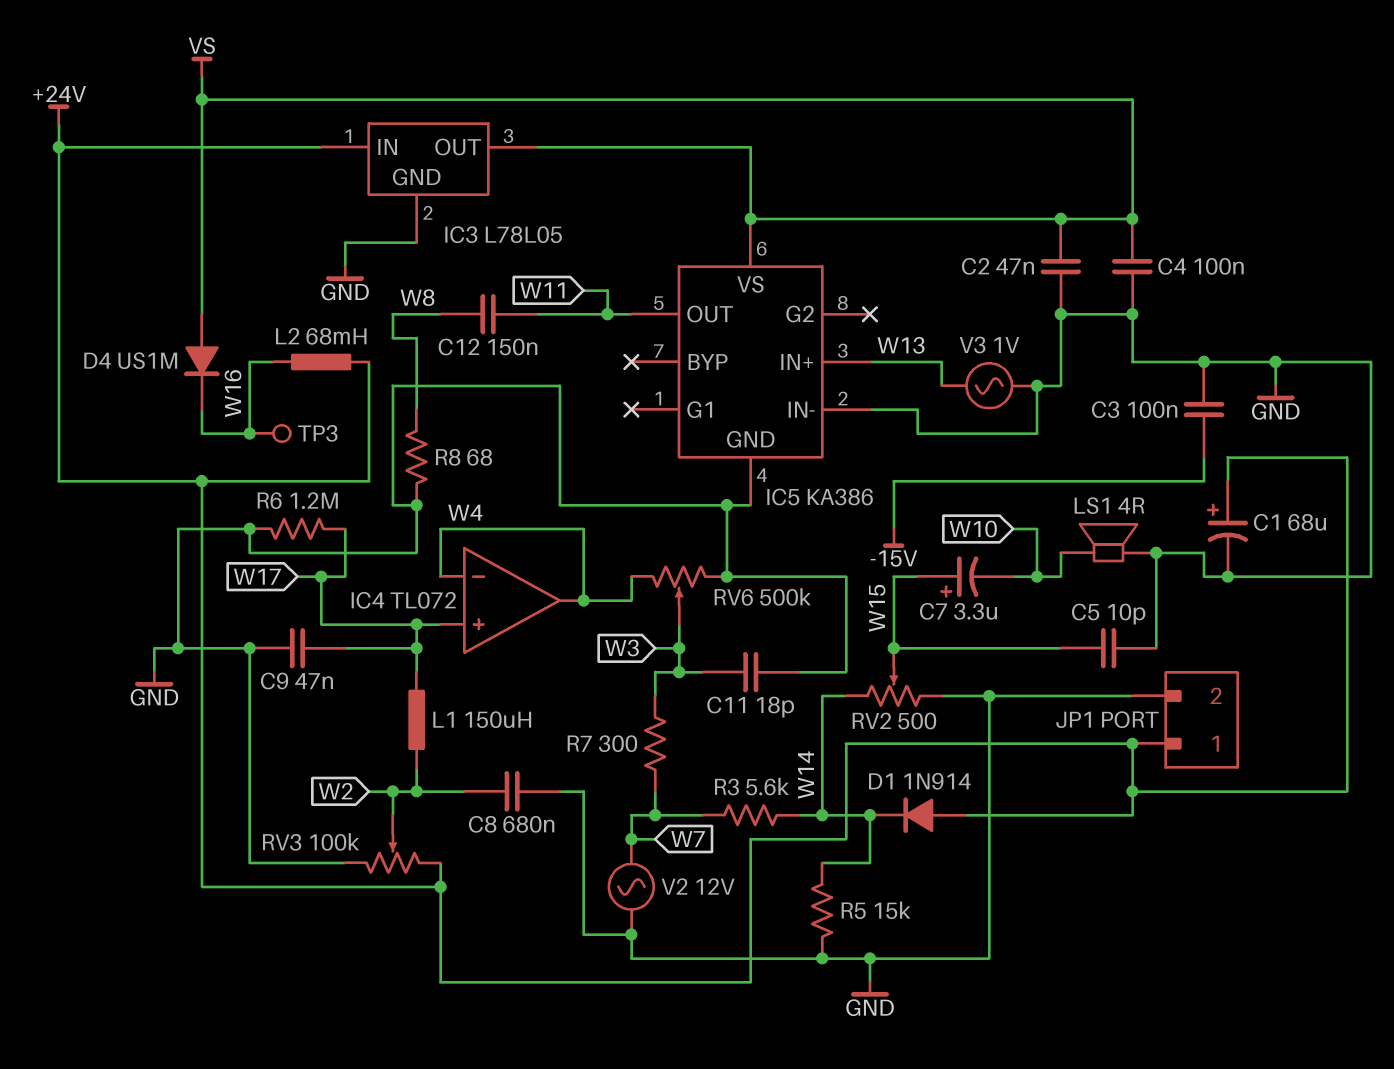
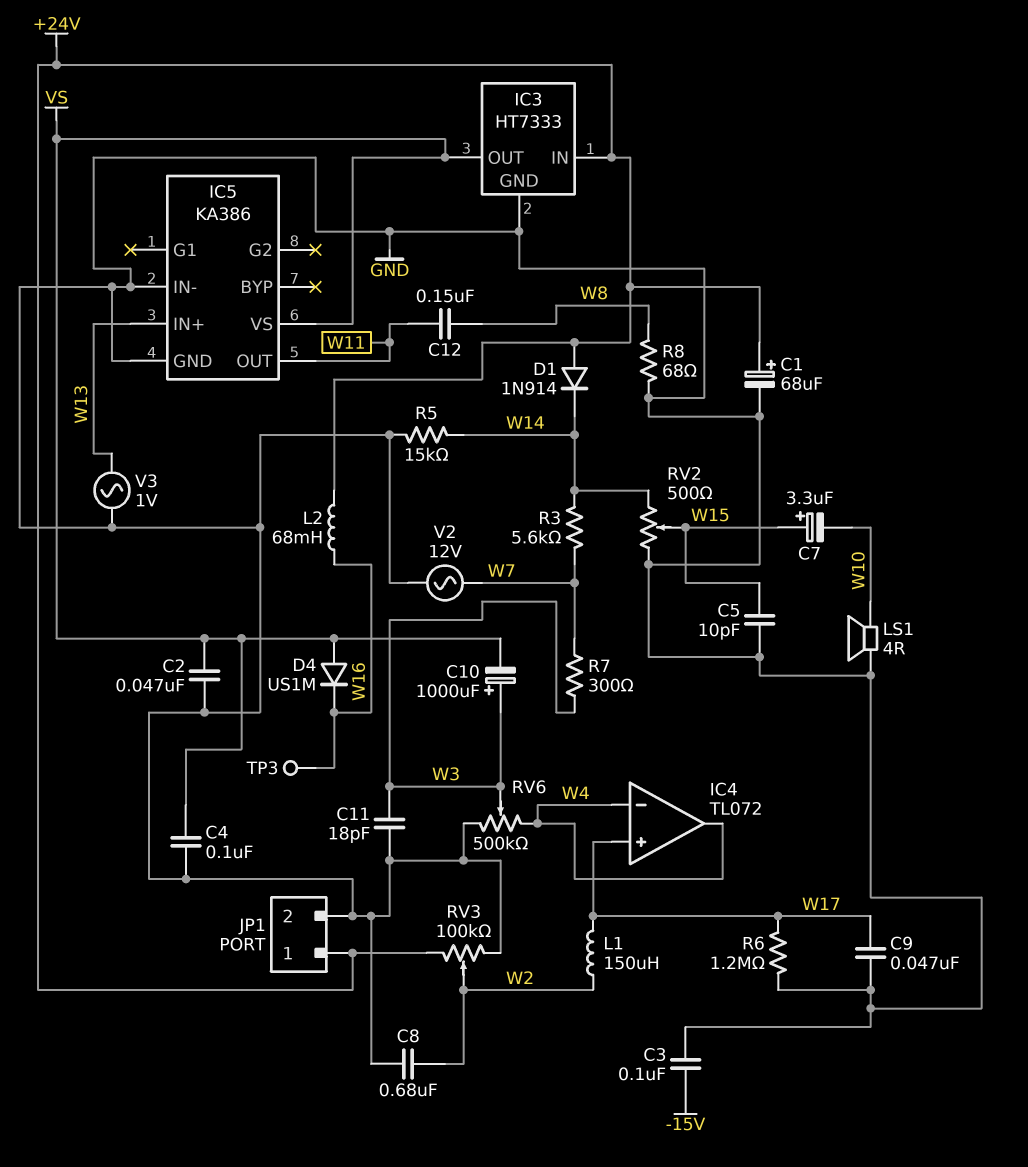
C10: none -> 1000uF (plus W3, minus VS)
IC3: L78L05 -> HT7333

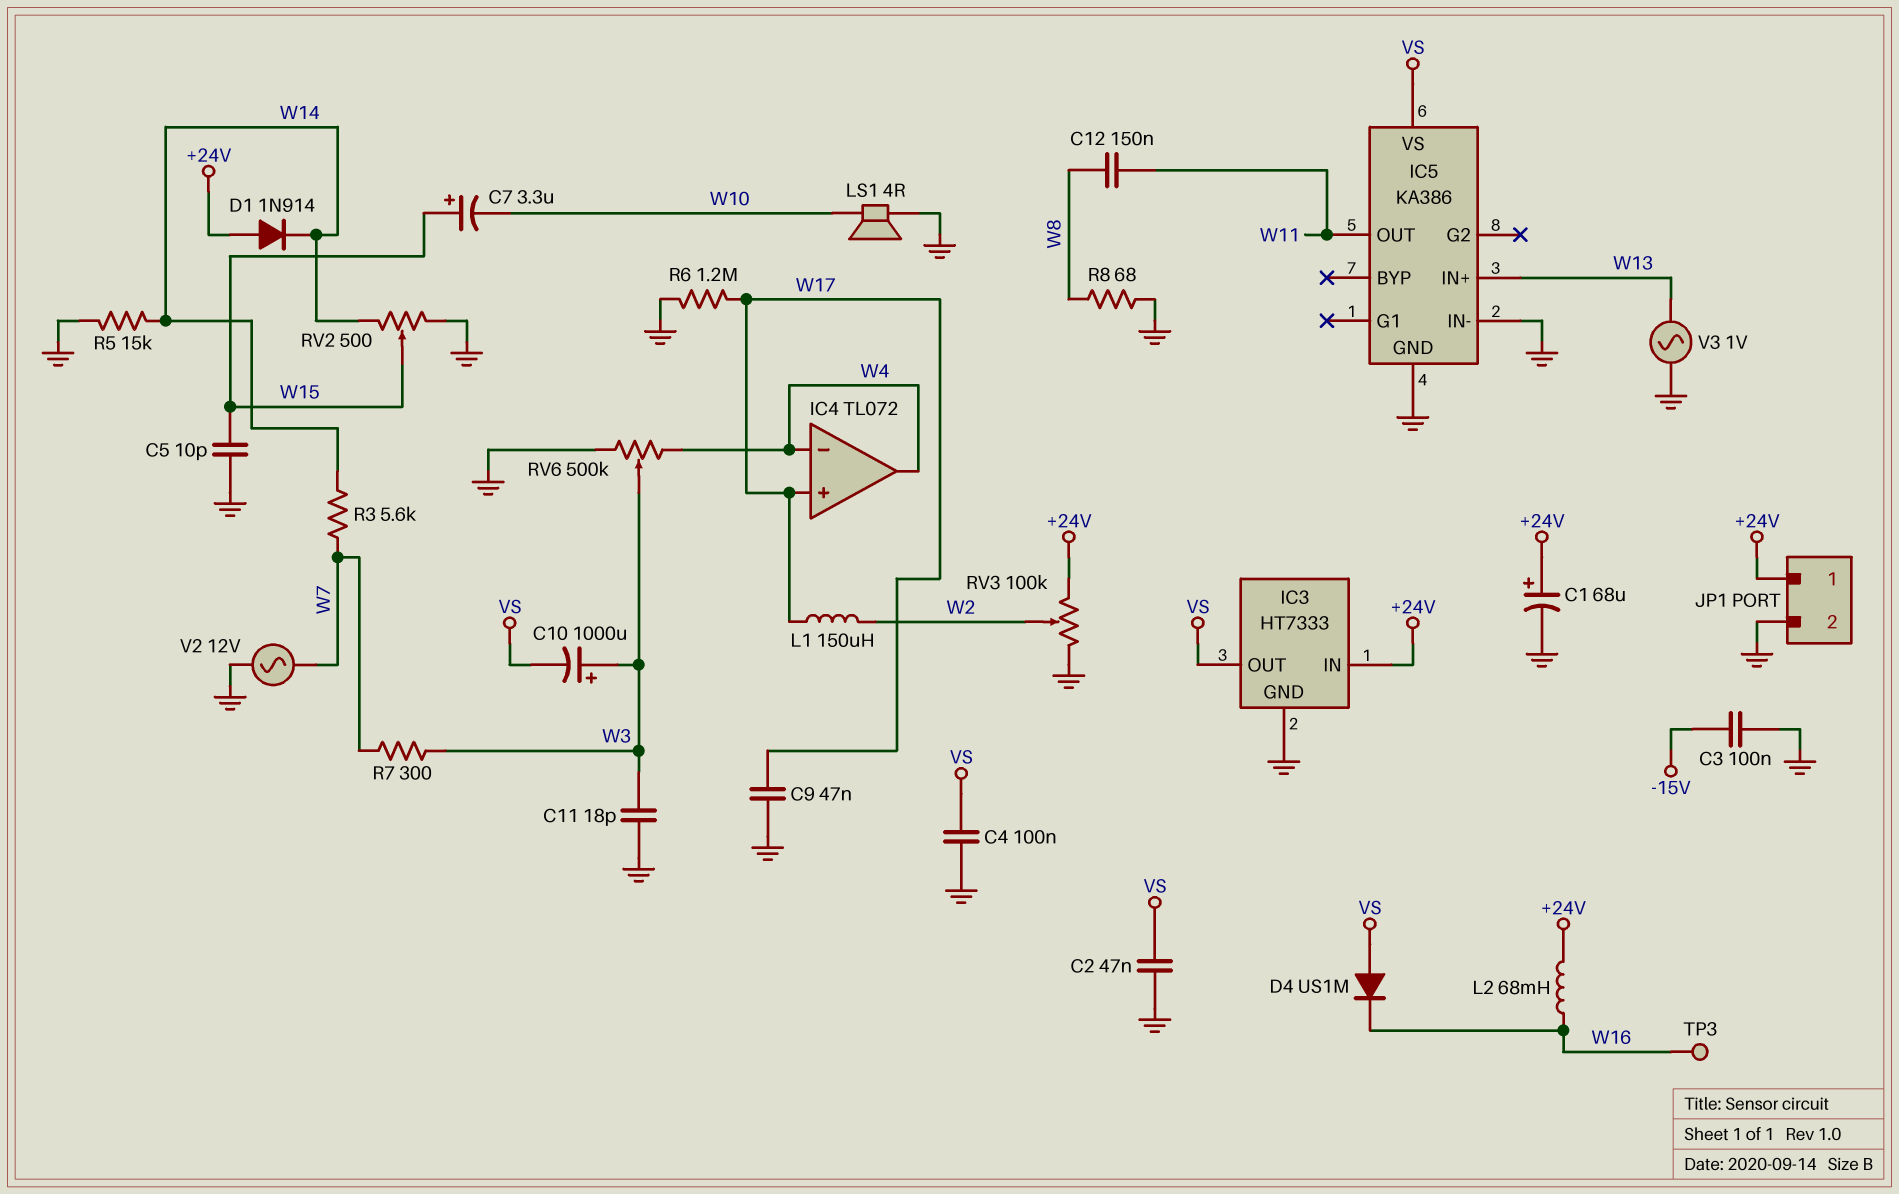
C8: 680nF (GND, W2) -> none

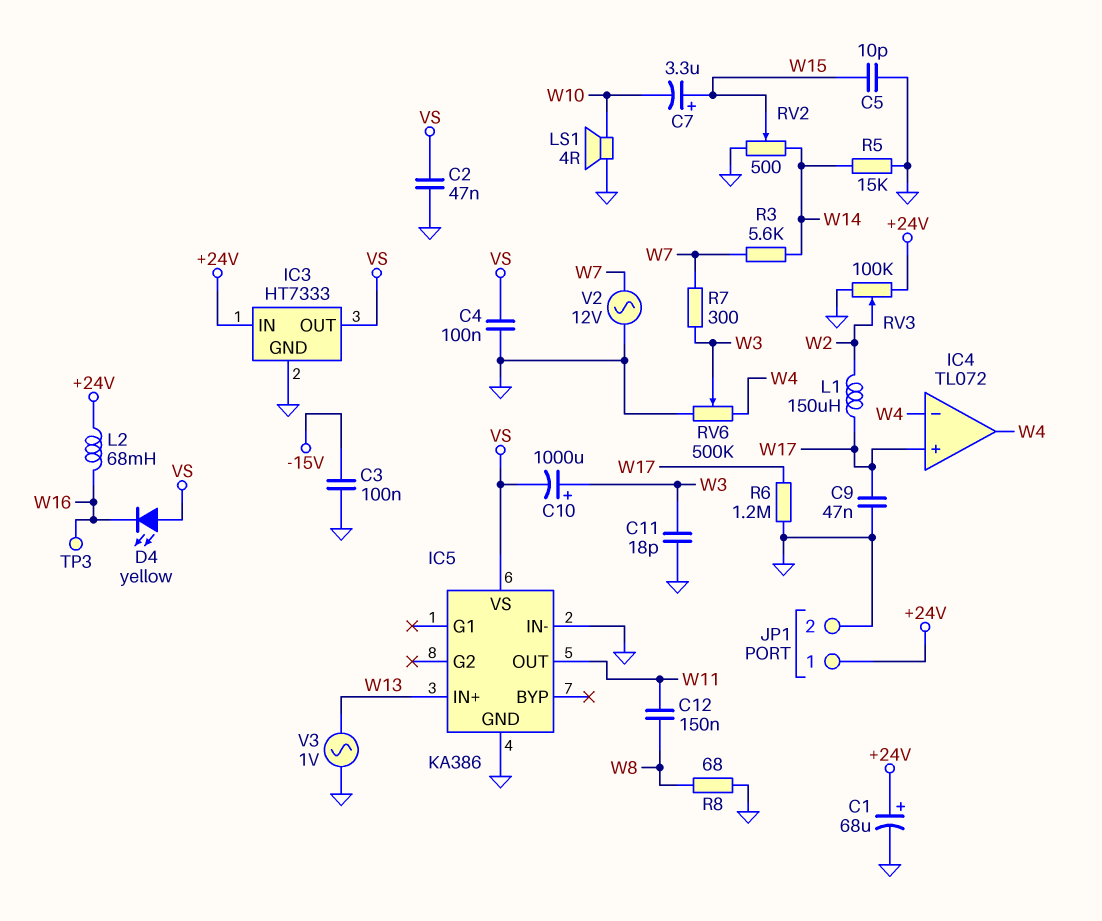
D1: diode 1N914 (A +24V, K W14) -> none
D4: diode US1M (A VS, K W16) -> LED yellow (A VS, K W16)

